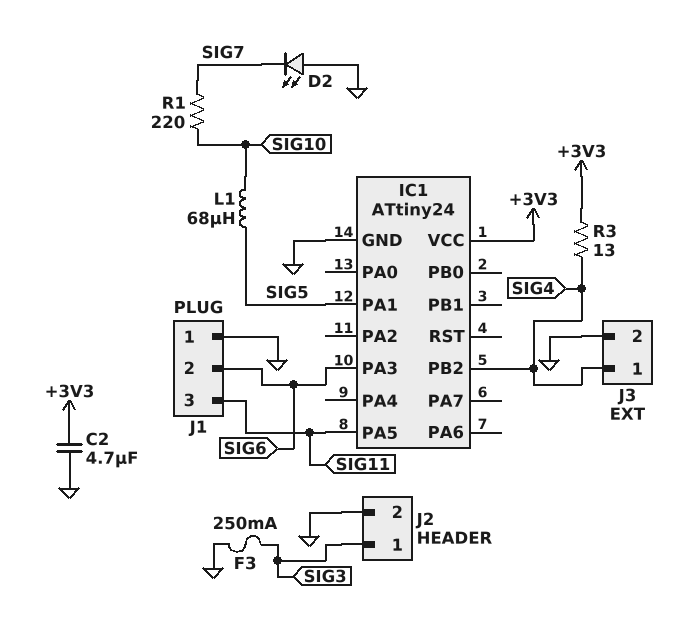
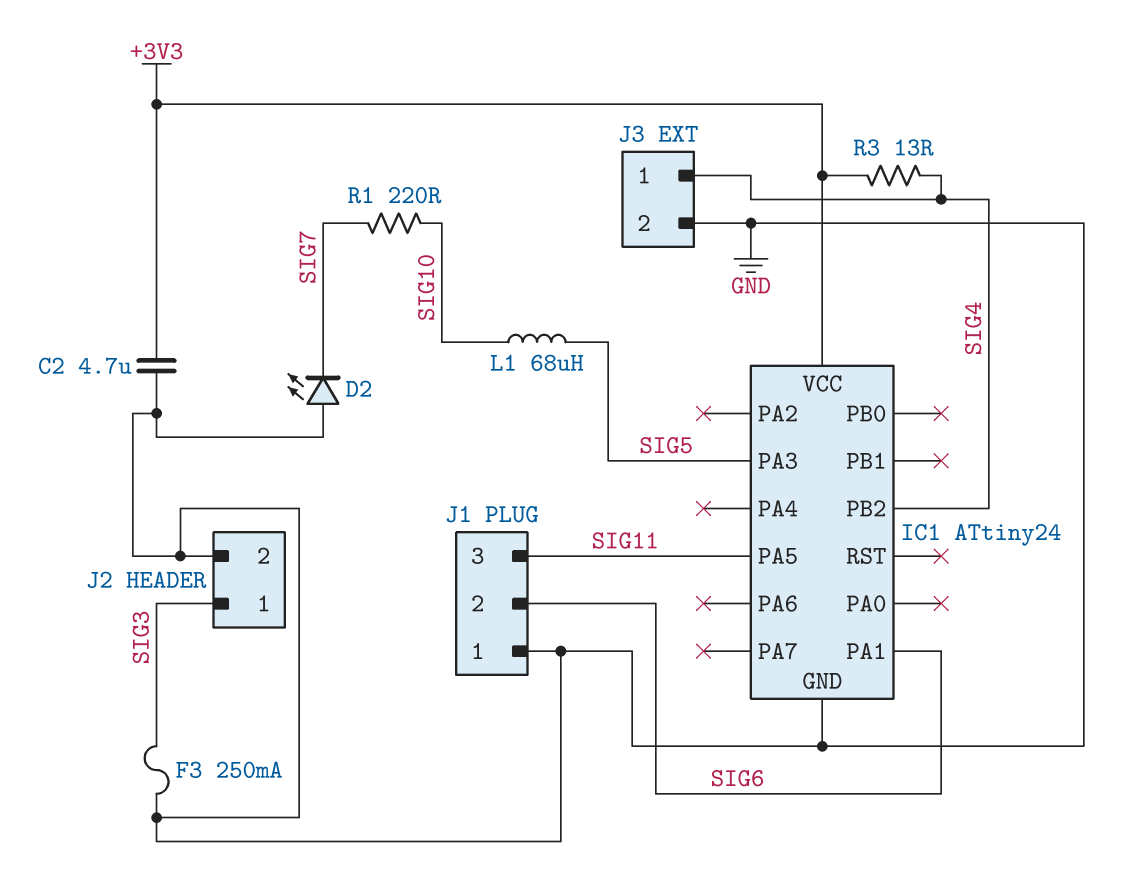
IC1 pin PA1: SIG5 -> SIG6
IC1 pin PA3: SIG6 -> SIG5

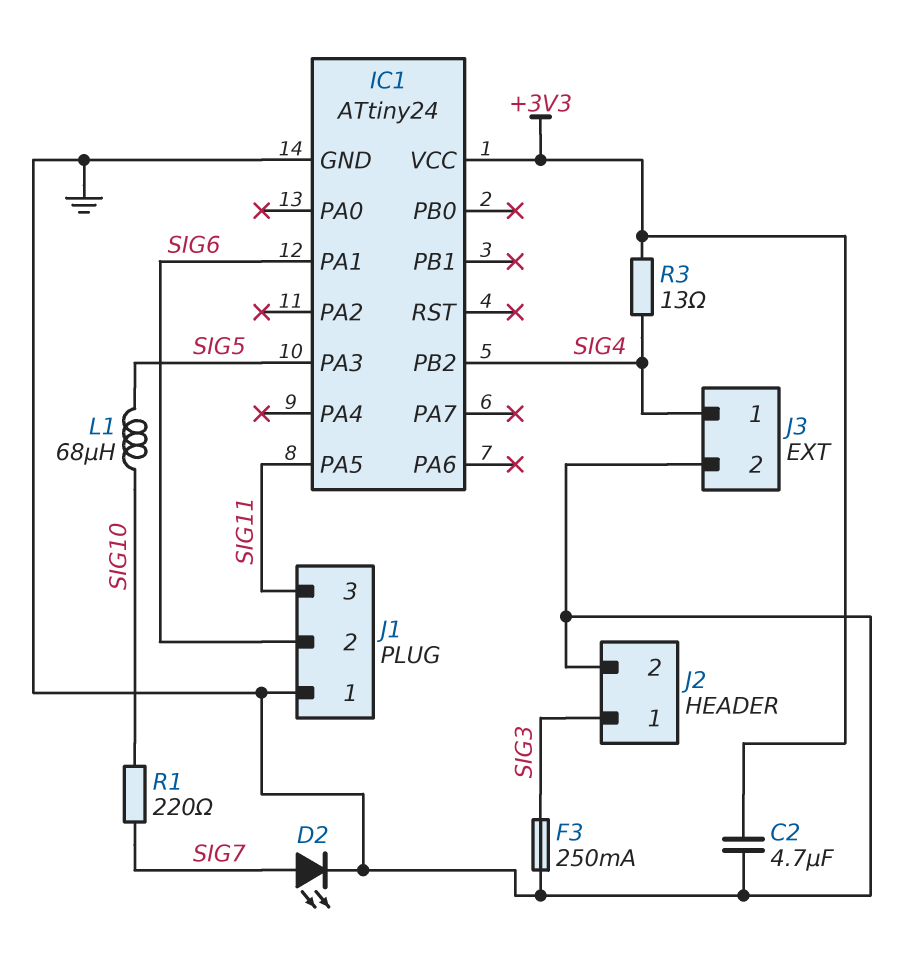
D2: LED (A GND, K SIG7) -> LED (A SIG7, K GND)

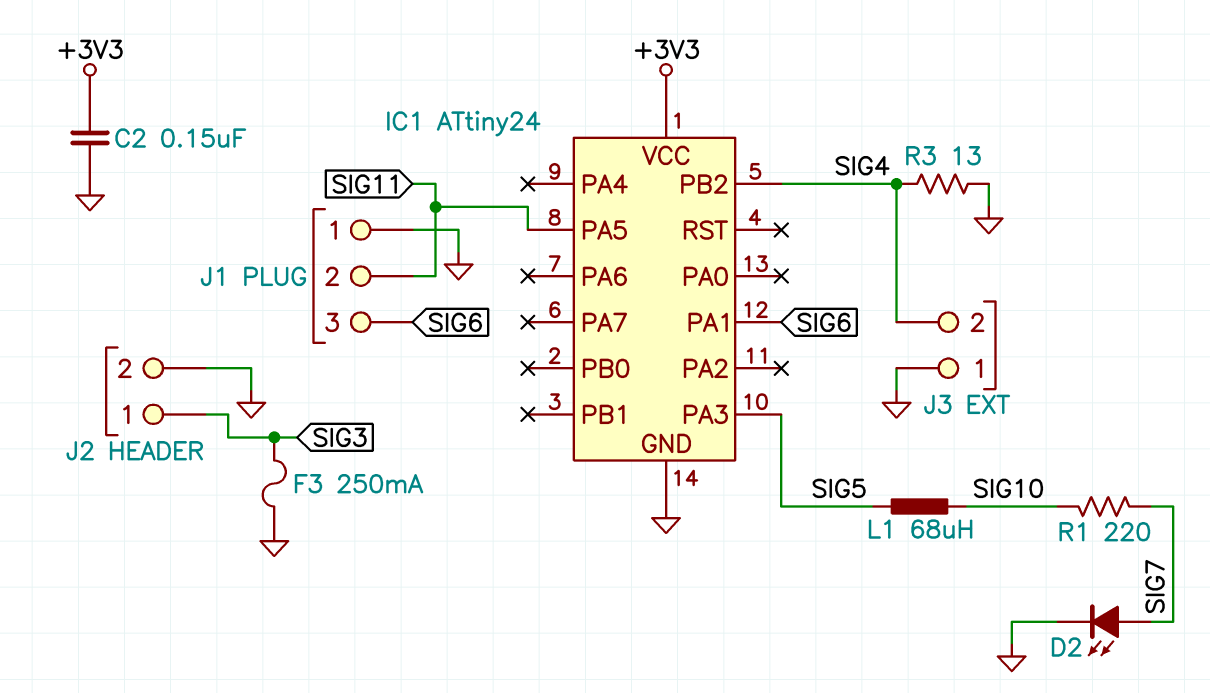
C2: 4.7uF (+3V3, GND) -> 150nF (+3V3, GND)
J1 pin 2: SIG6 -> SIG11
J1 pin 3: SIG11 -> SIG6
J3 pin 1: SIG4 -> GND
J3 pin 2: GND -> SIG4
R3: 13 (+3V3, SIG4) -> 13 (GND, SIG4)

